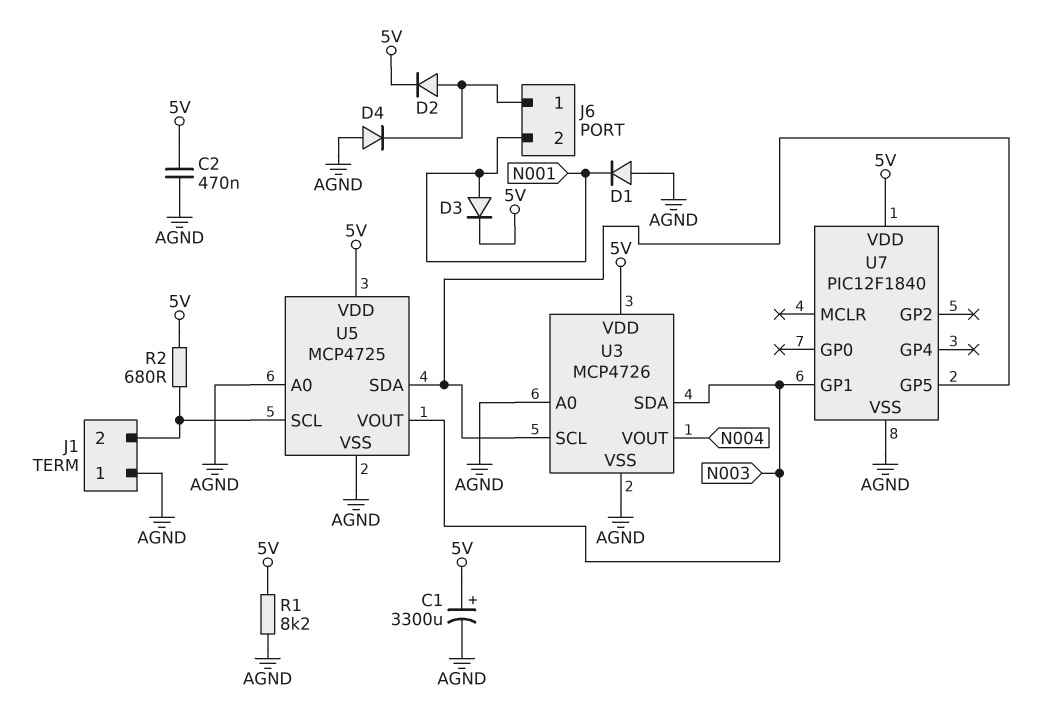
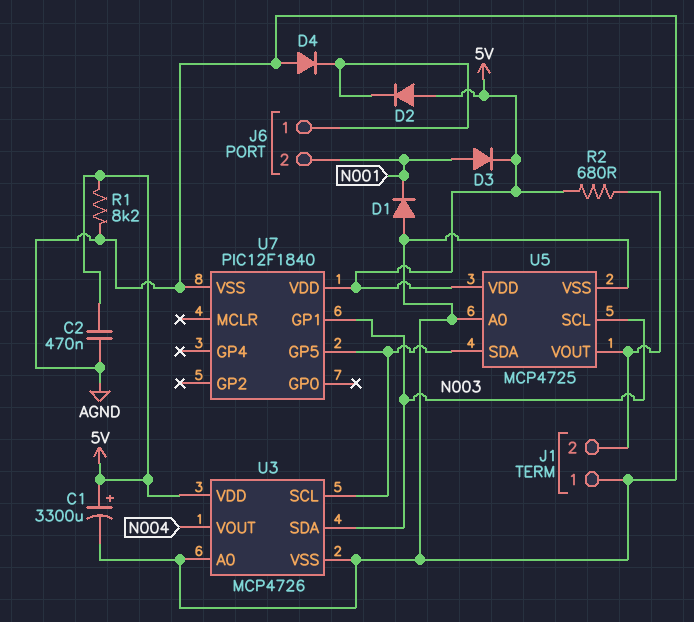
D2: diode (A J6/1, K 5V) -> diode (A 5V, K J6/1)
U5 pin SCL: J1/2 -> N003
U5 pin VOUT: N003 -> J1/2

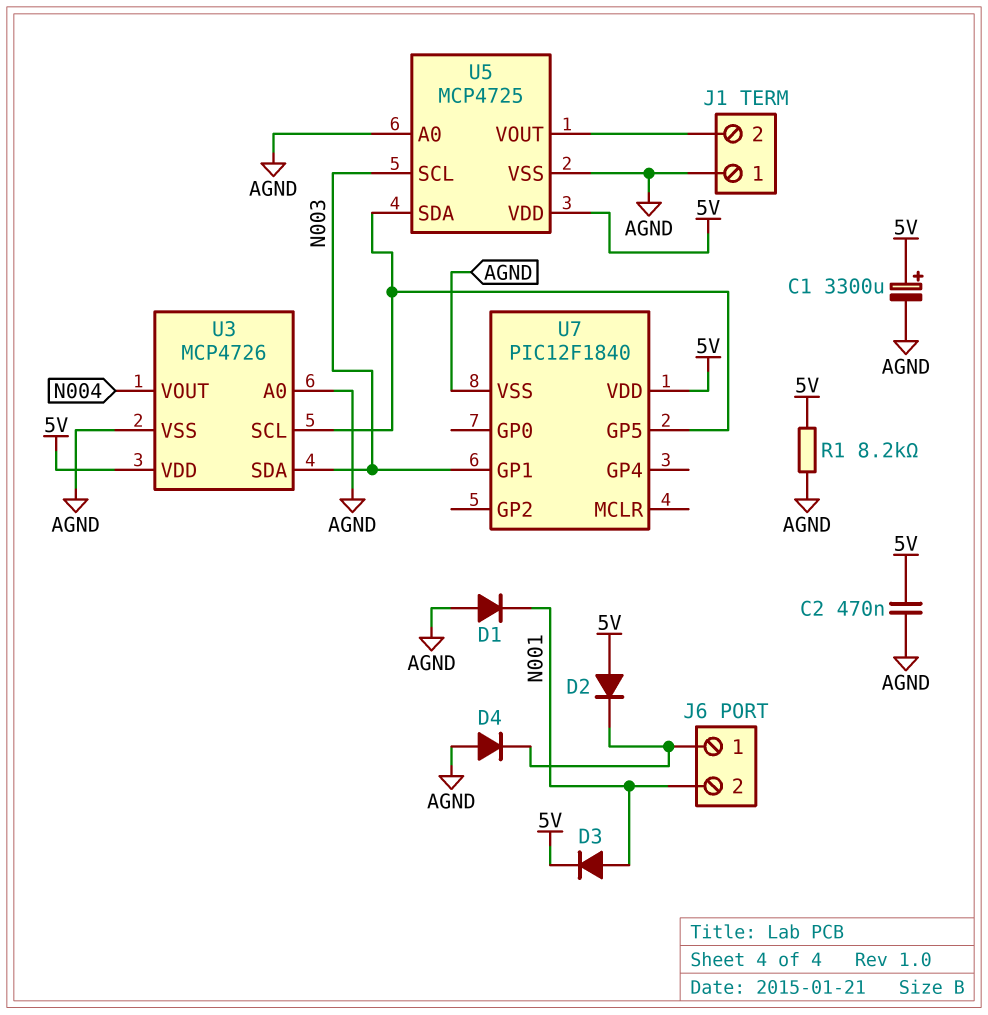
R2: 680 (5V, J1/2) -> none

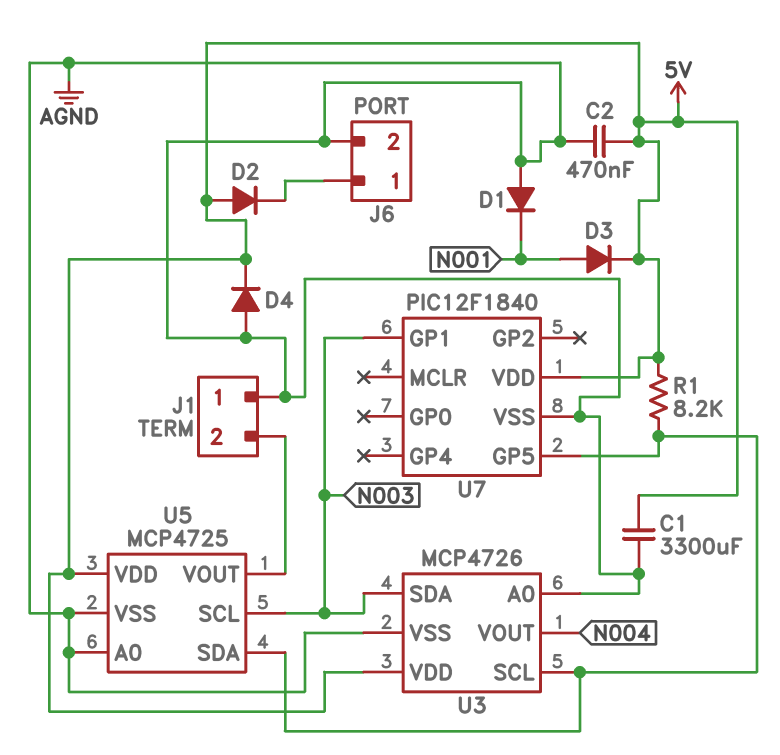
C1: 3300uF (plus 5V, minus AGND) -> 3300uF (5V, AGND)
D4: diode (A AGND, K J6/1) -> diode (A AGND, K 5V)
J6 pin 2: N001 -> AGND
R1: 8.2k (5V, AGND) -> 8.2k (5V, U3/SCL)

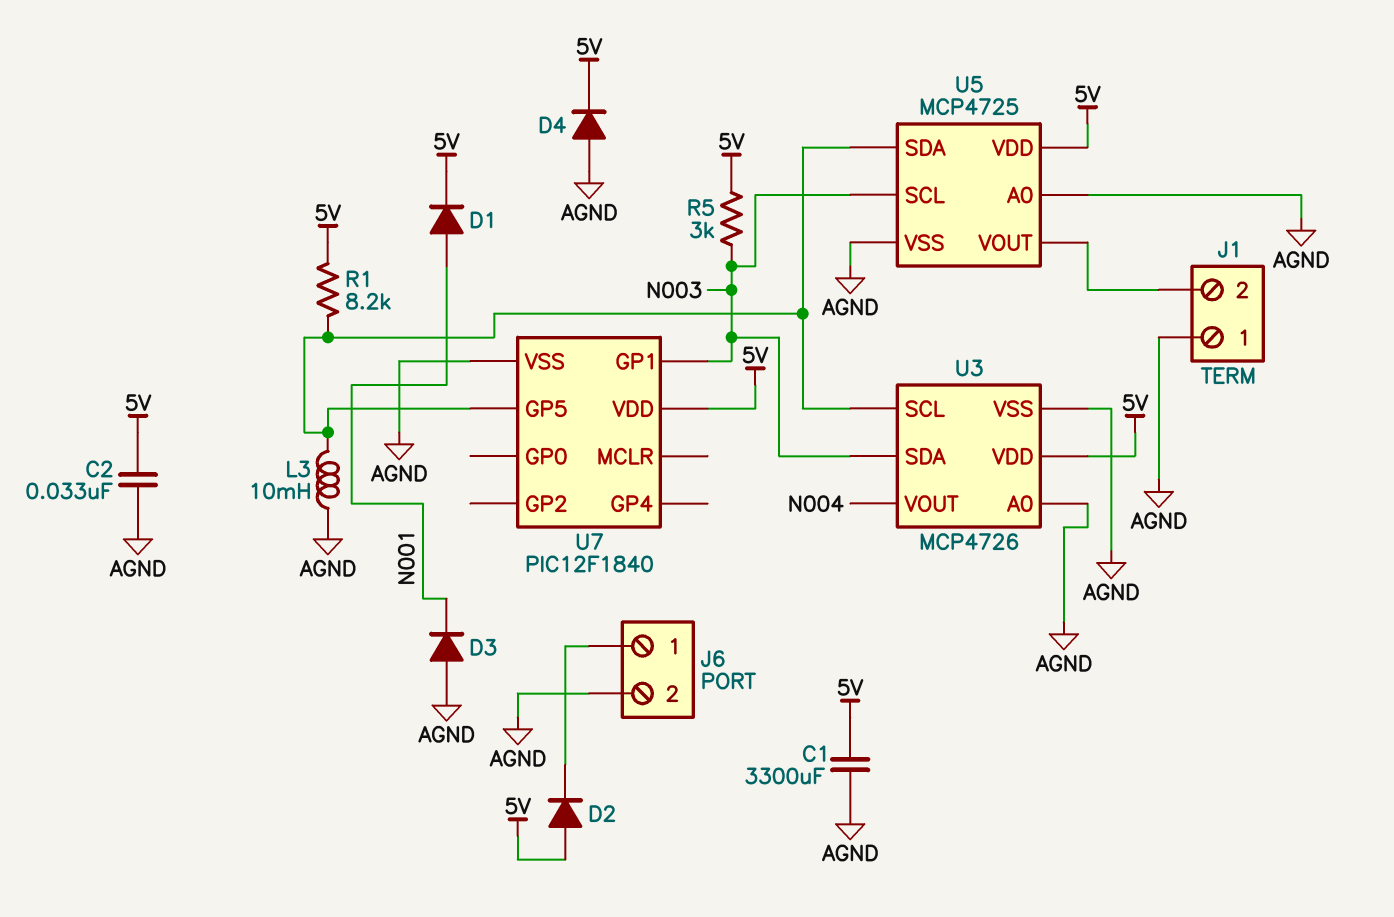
C2: 470nF (5V, AGND) -> 33nF (5V, AGND)
D1: diode (A AGND, K N001) -> diode (A N001, K 5V)
D3: diode (A N001, K 5V) -> diode (A AGND, K N001)
L3: none -> 10mH (AGND, U3/SCL)
R5: none -> 3k (5V, N003)

